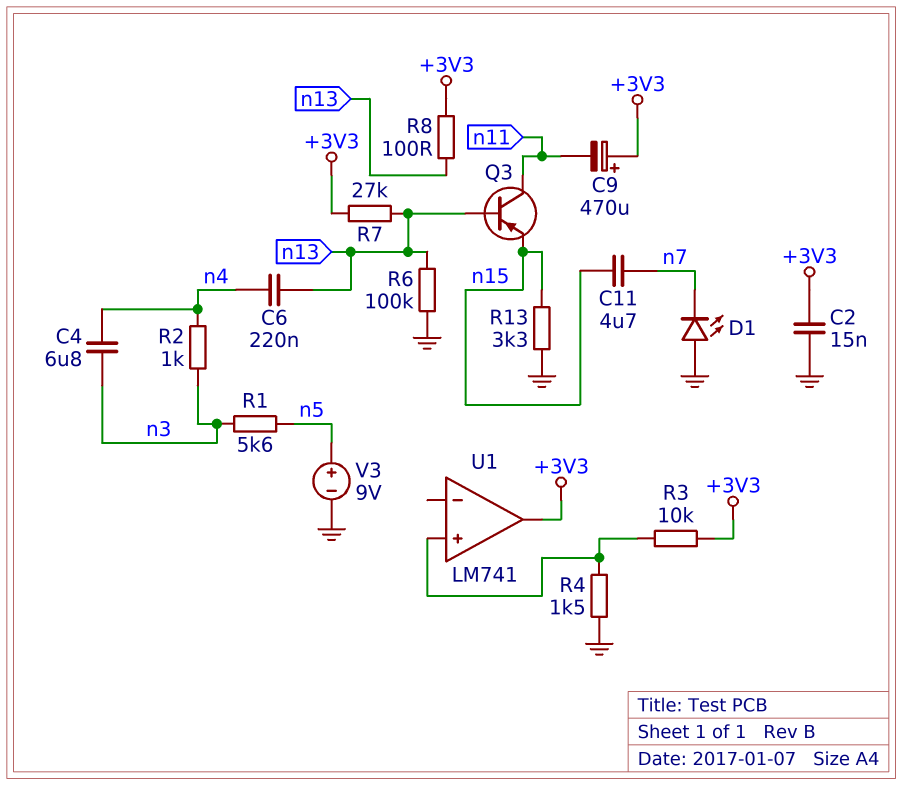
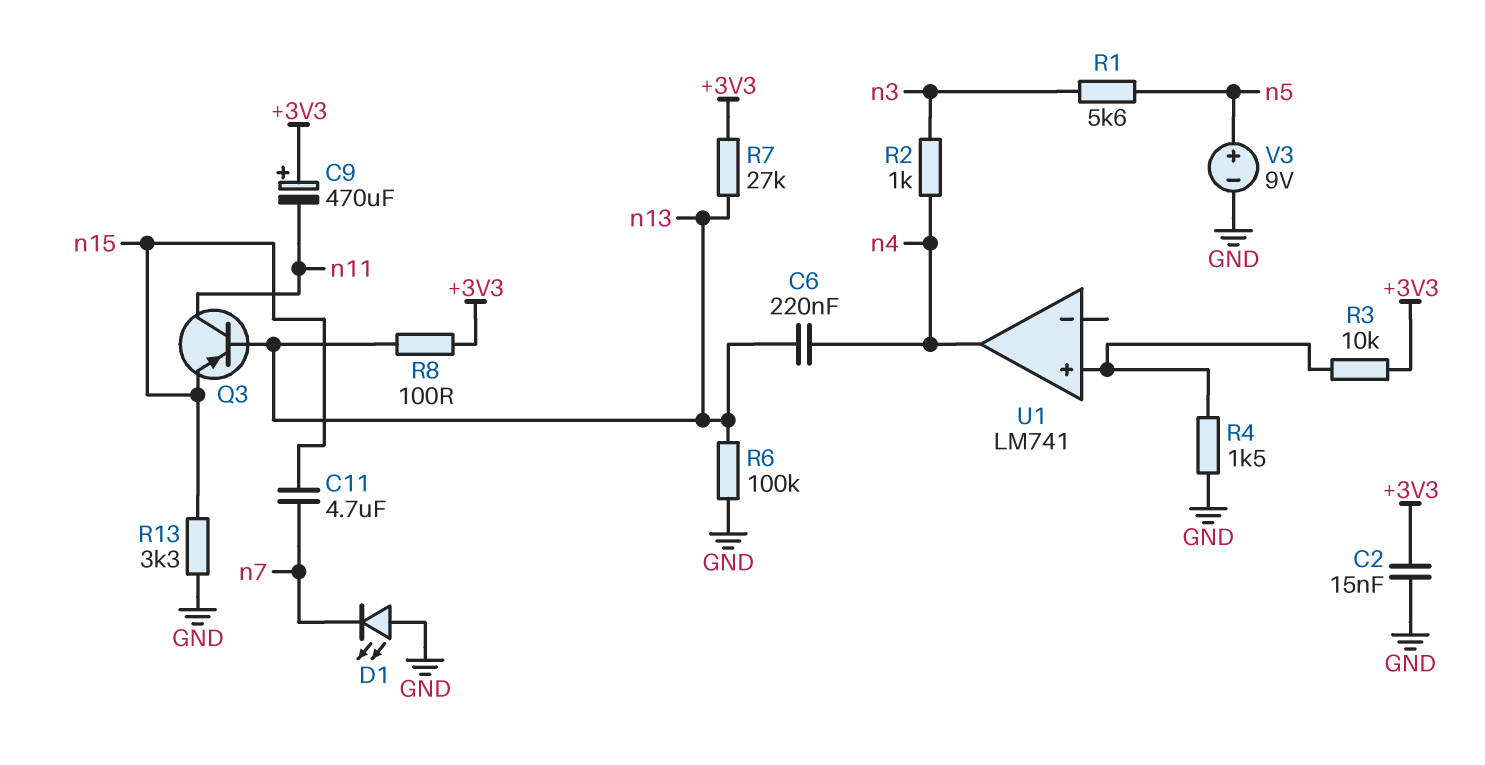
C4: 6.8uF (n3, n4) -> none
U1 pin out: +3V3 -> n4

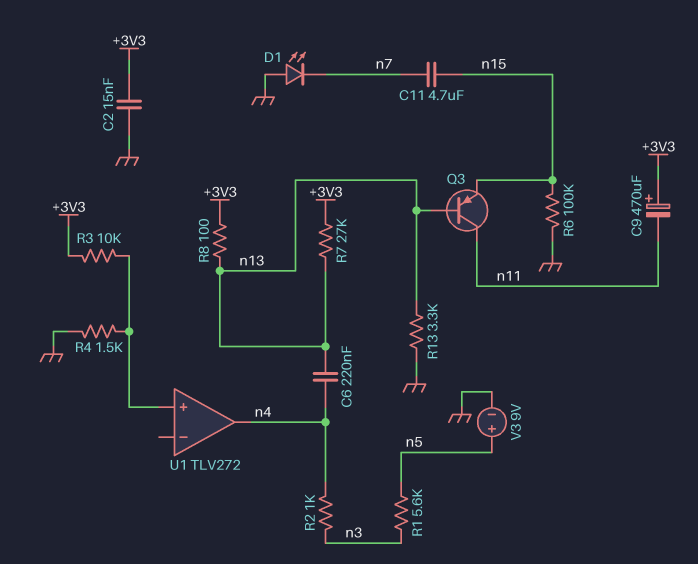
R6: 100k (GND, n13) -> 100k (GND, n15)
R13: 3.3k (GND, n15) -> 3.3k (GND, n13)
U1: LM741 -> TLV272

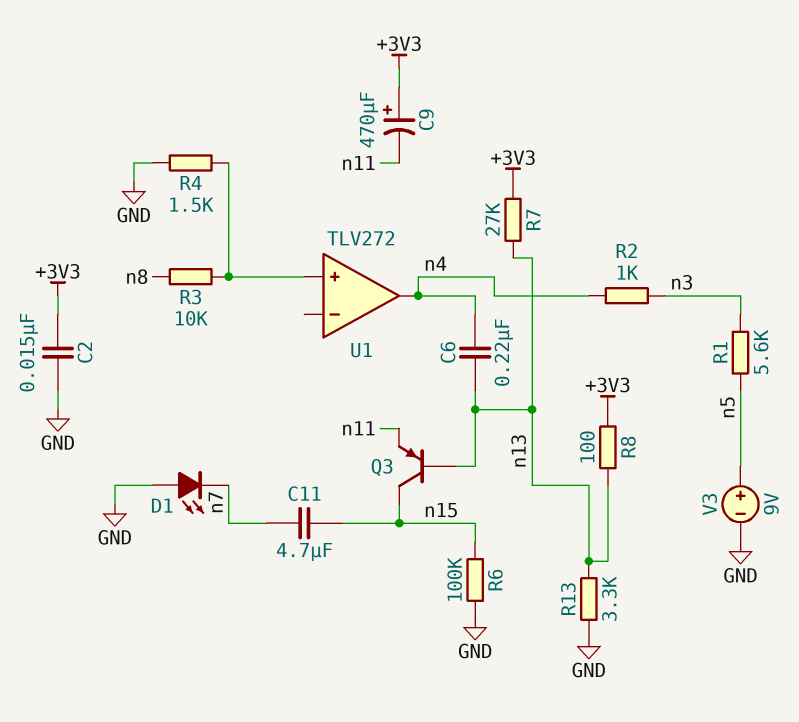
Q3: PNP (B n13, C n11, E n15) -> PNP (B n13, C n15, E n11)
R3: 10k (+3V3, U1/in+) -> 10k (U1/in+, n8)

